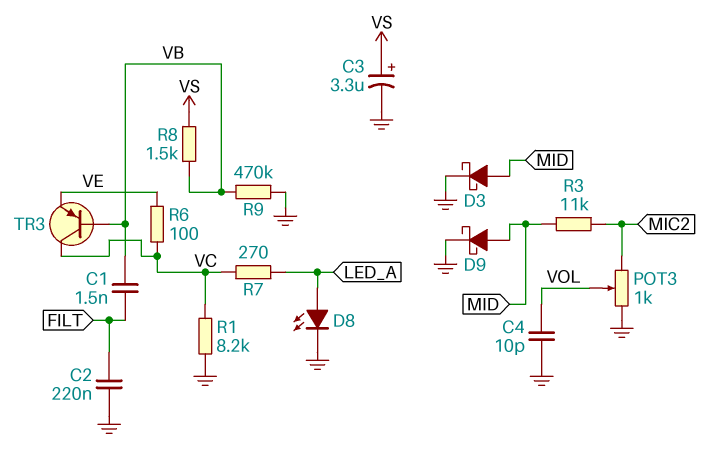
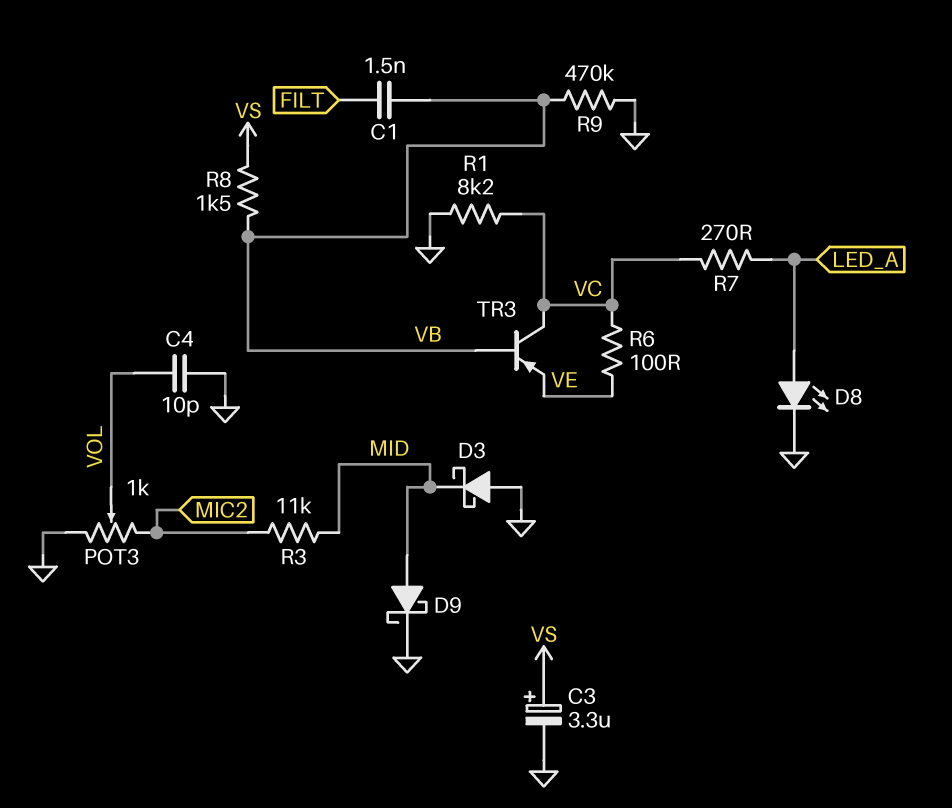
C2: 220nF (FILT, GND) -> none
D3: schottky (A MID, K GND) -> schottky (A GND, K MID)

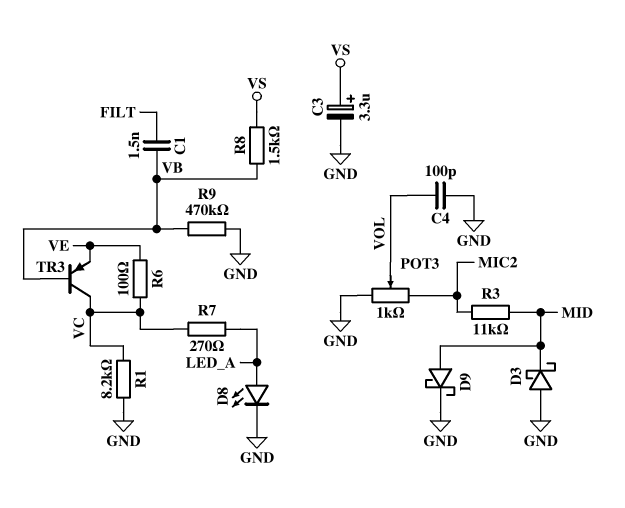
C4: 10pF (GND, VOL) -> 100pF (GND, VOL)

